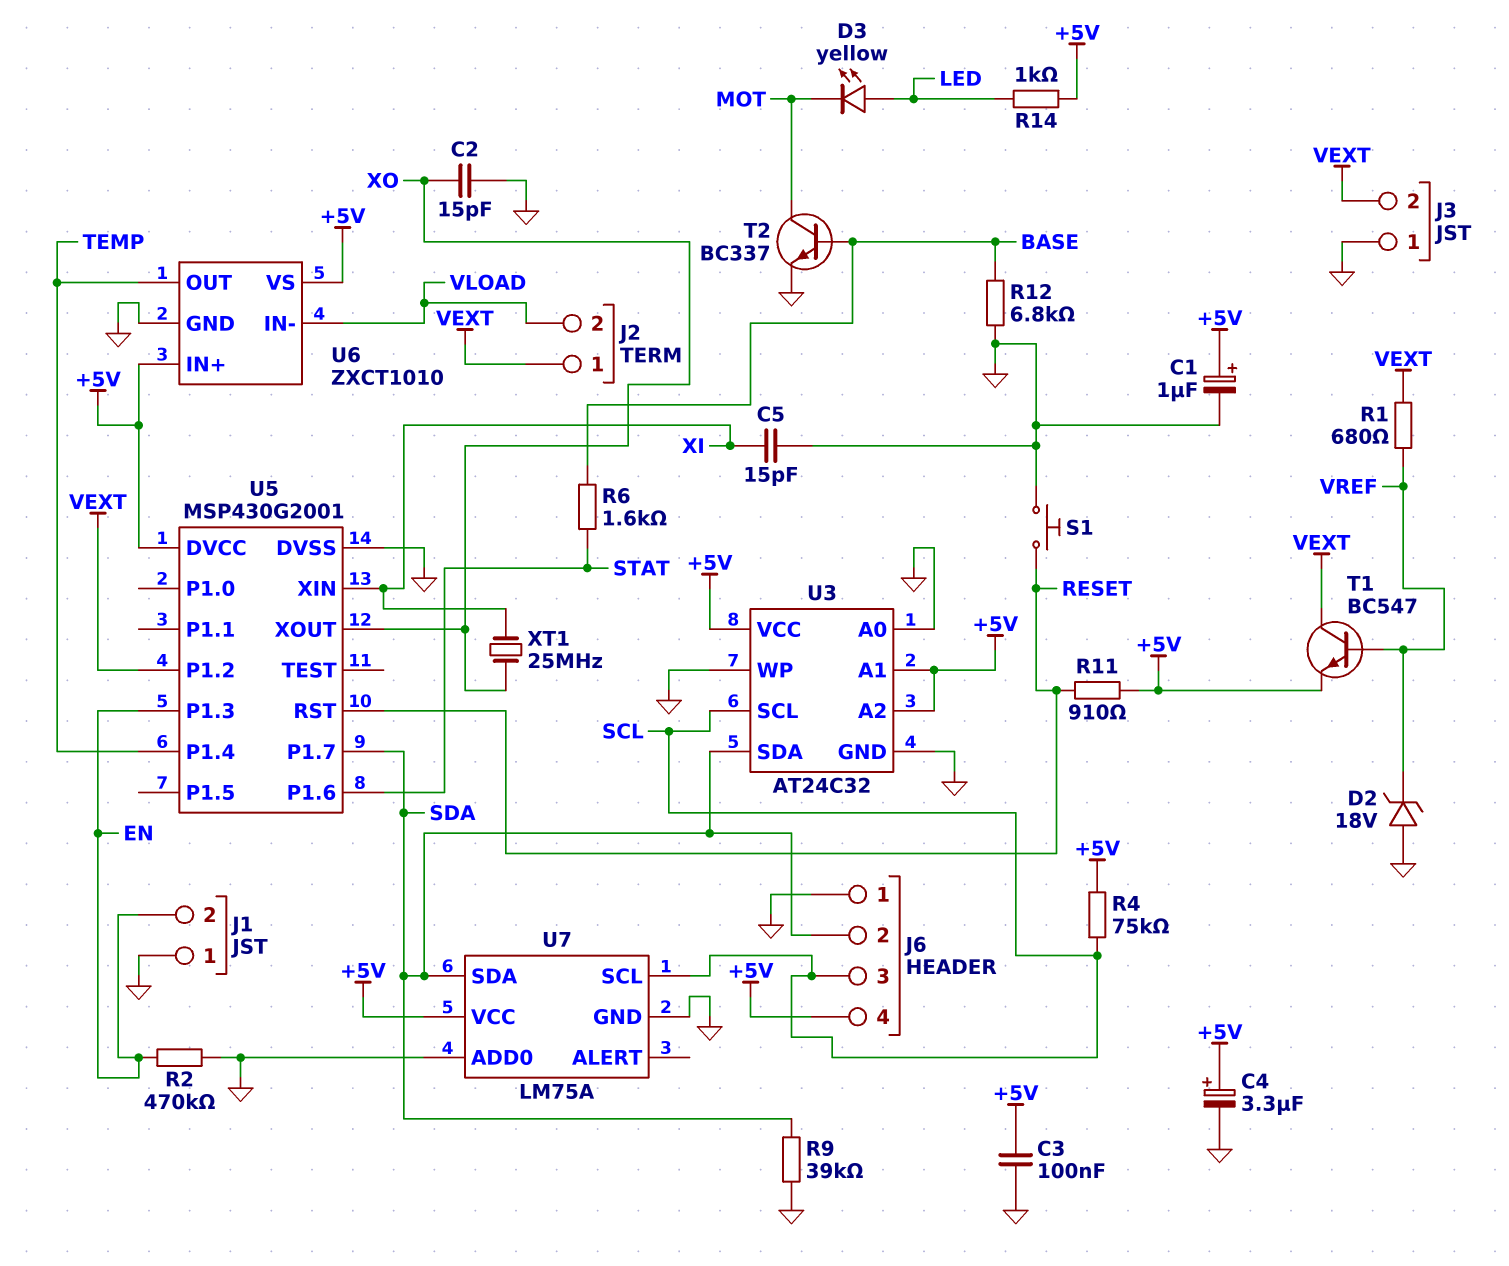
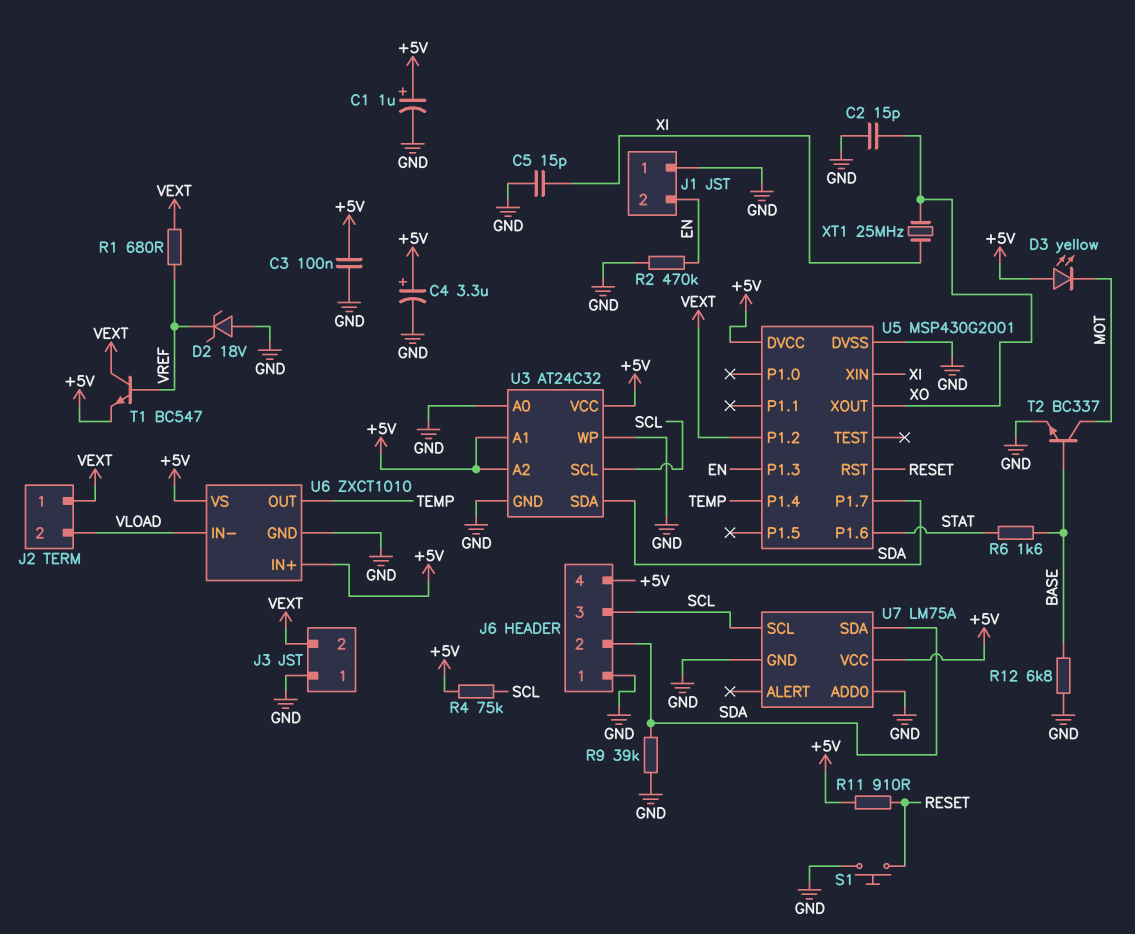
D3: LED yellow (A LED, K MOT) -> LED yellow (A +5V, K MOT)
R14: 1k (+5V, LED) -> none

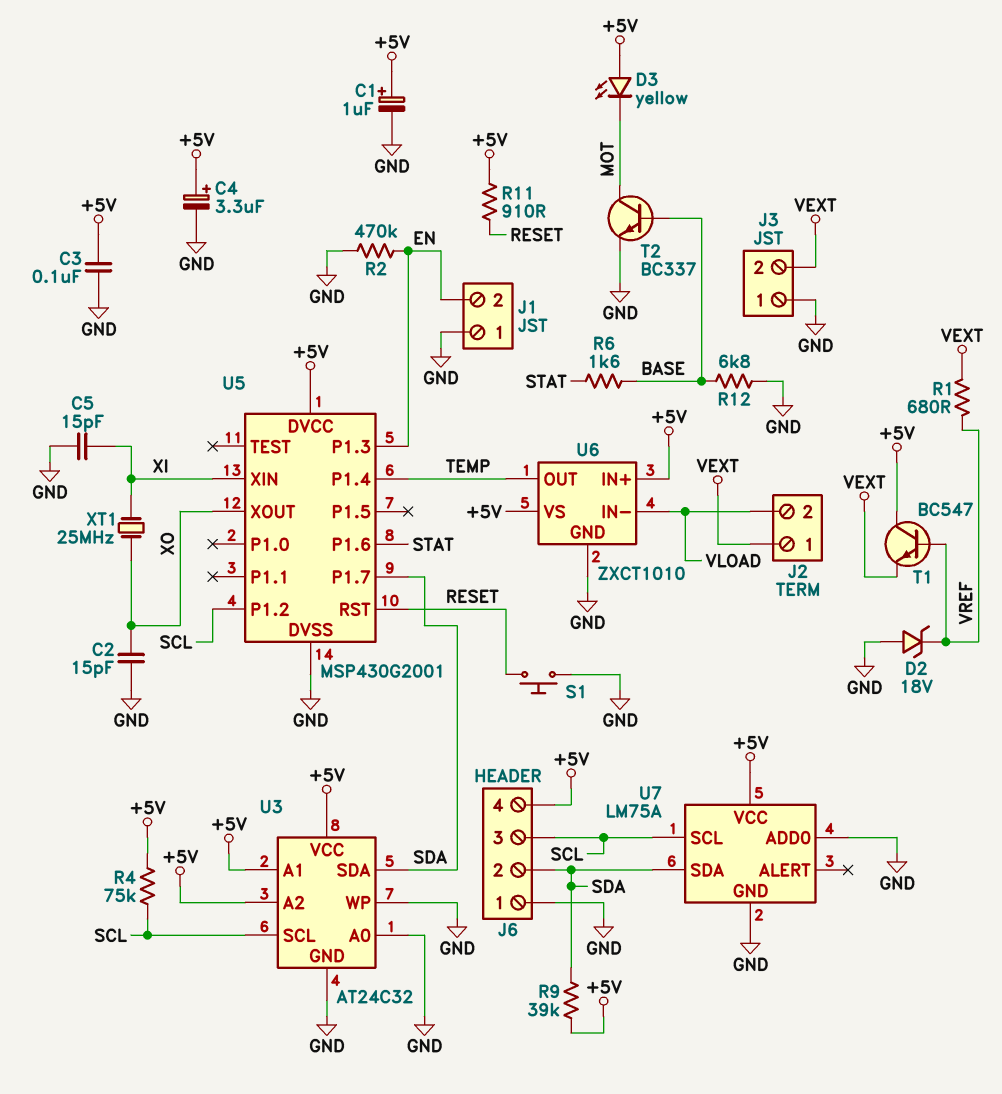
R9: 39k (GND, SDA) -> 39k (+5V, SDA)
T1: NPN BC547 (B VREF, C VEXT, E +5V) -> NPN BC547 (B VREF, C +5V, E VEXT)
U5 pin P1.2: VEXT -> SCL

